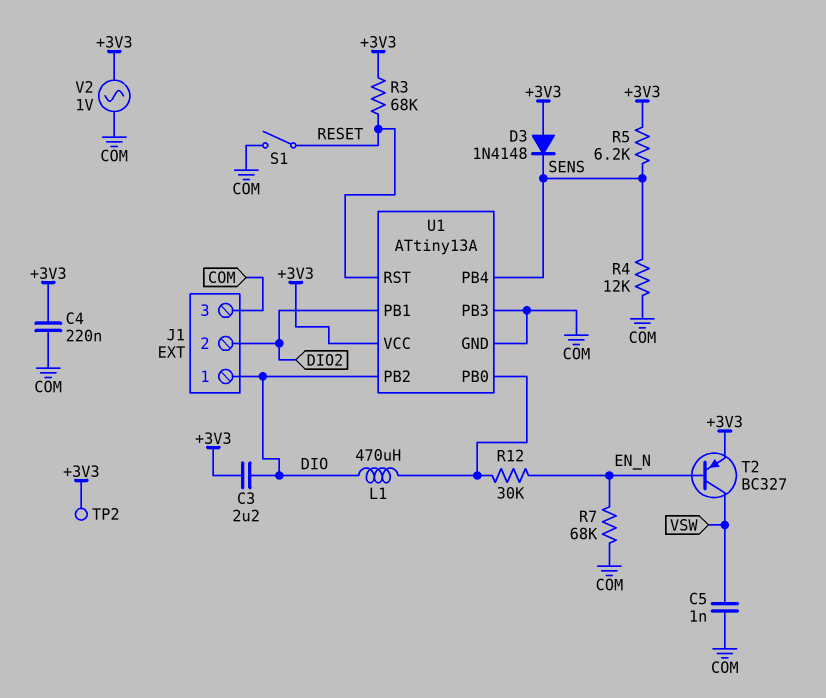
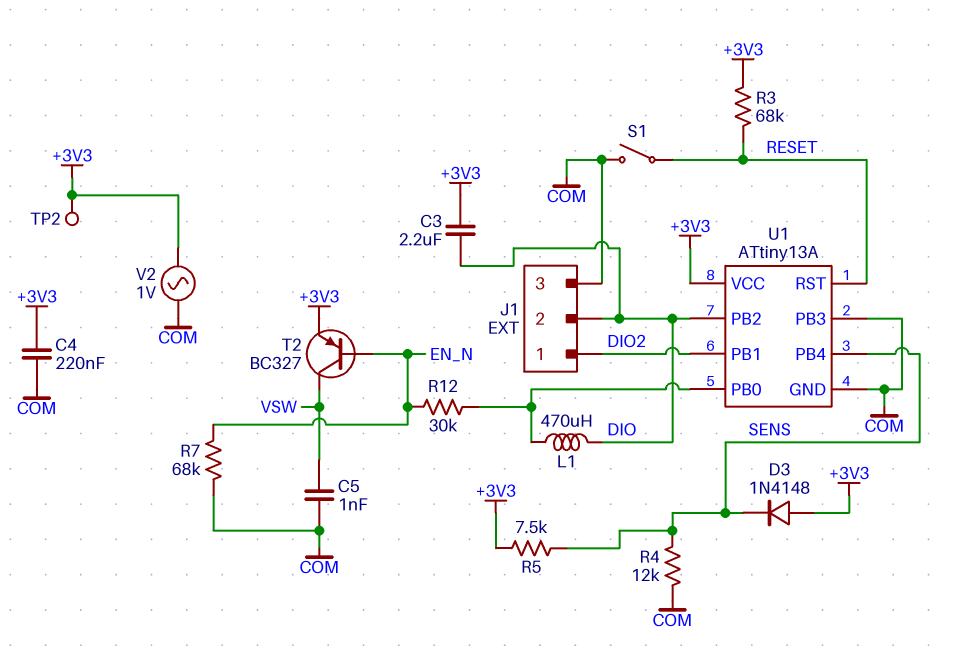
J1 pin 1: DIO -> DIO2
J1 pin 2: DIO2 -> DIO
R5: 6.2k (+3V3, SENS) -> 7.5k (+3V3, SENS)

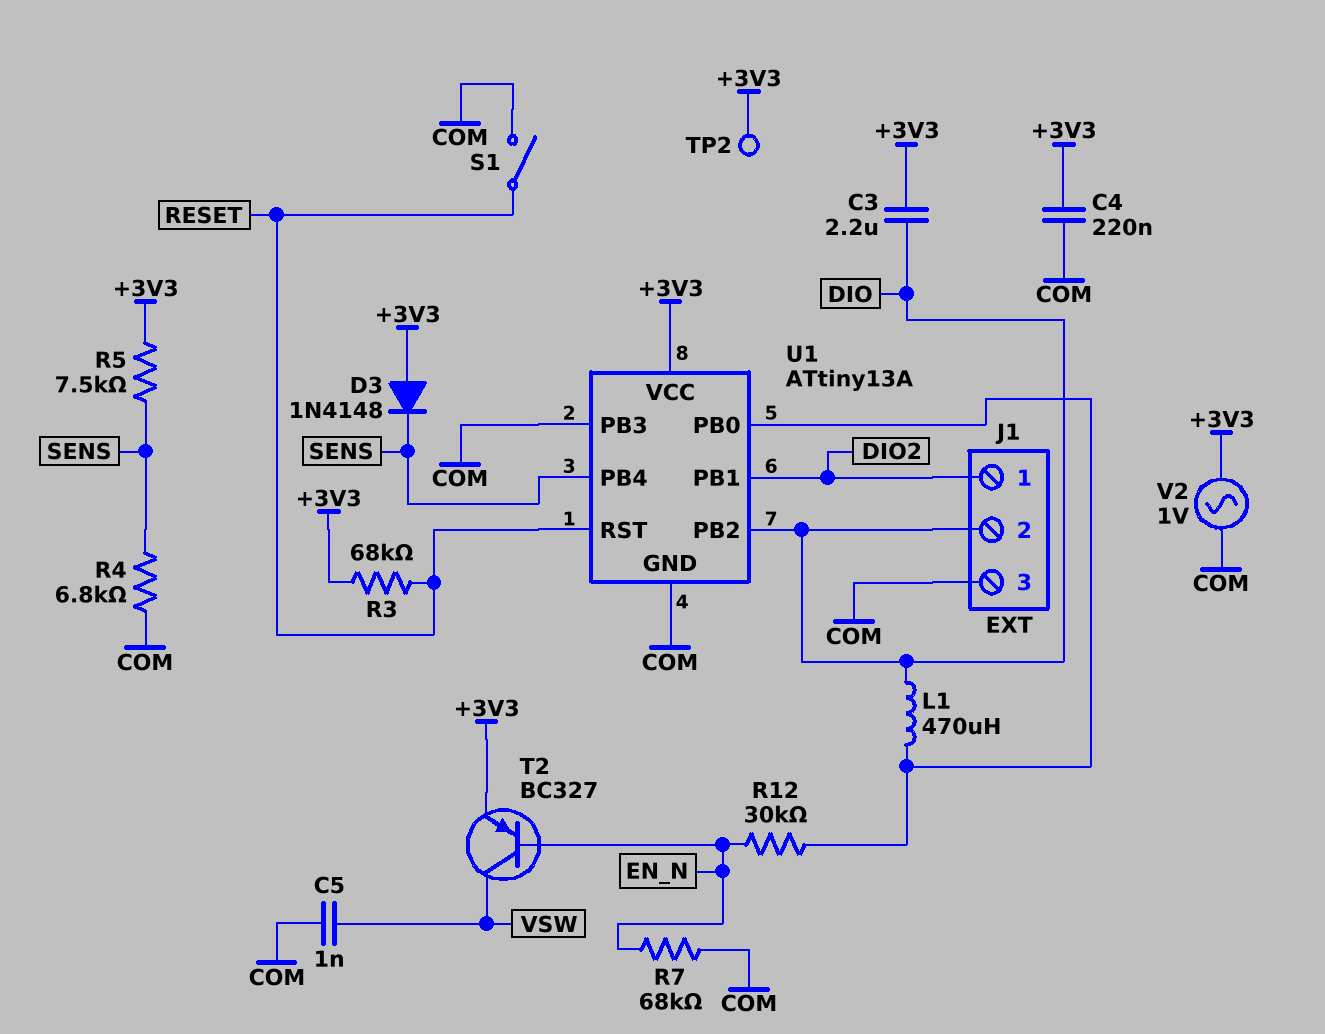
R4: 12k (COM, SENS) -> 6.8k (COM, SENS)

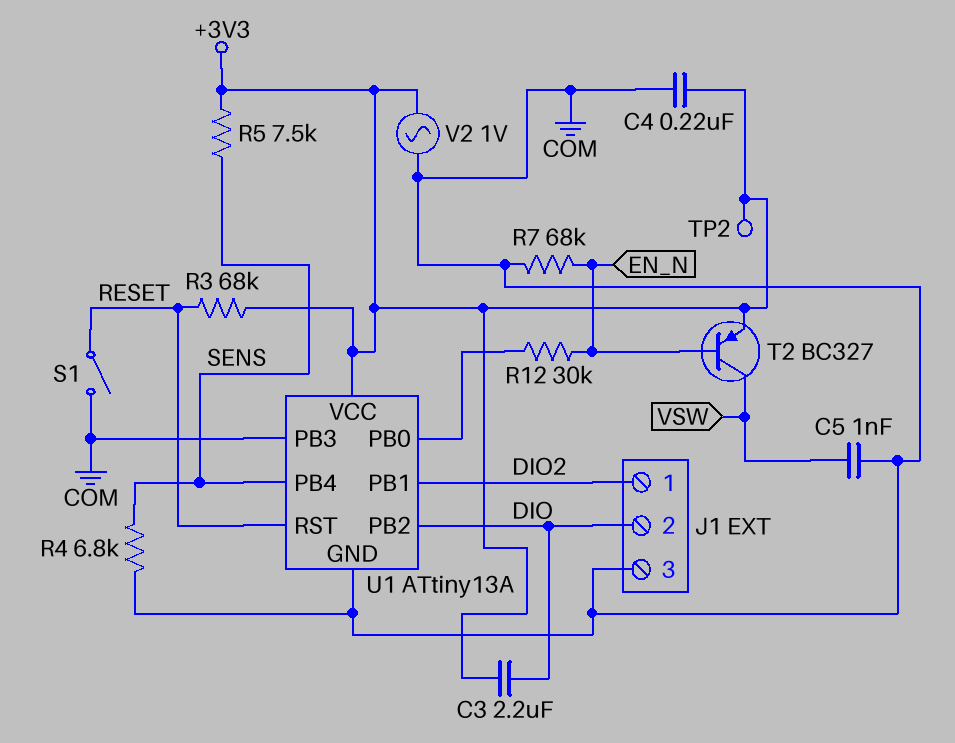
D3: diode 1N4148 (A +3V3, K SENS) -> none
L1: 470uH (DIO, U1/PB0) -> none

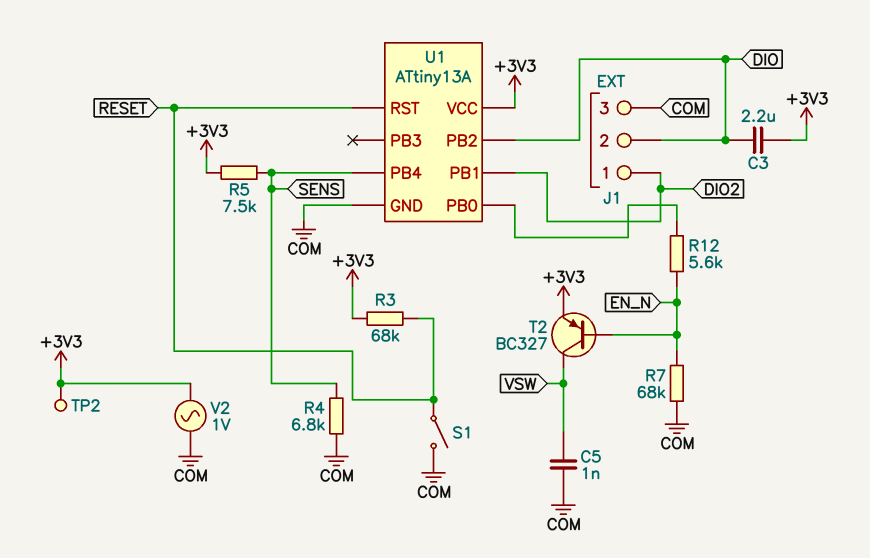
C4: 220nF (+3V3, COM) -> none
R12: 30k (EN_N, U1/PB0) -> 5.6k (EN_N, U1/PB0)
U1 pin PB3: COM -> none

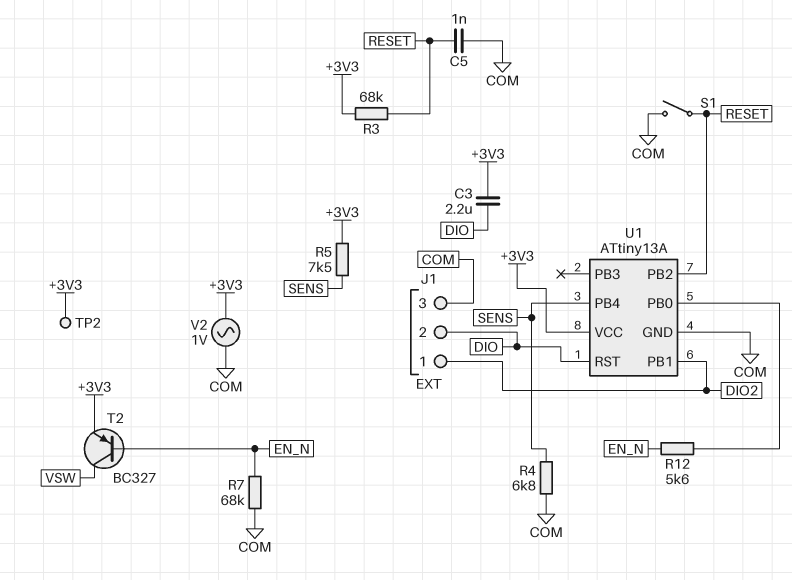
C5: 1nF (COM, VSW) -> 1nF (COM, RESET)
U1 pin PB2: DIO -> RESET
U1 pin RST: RESET -> DIO

